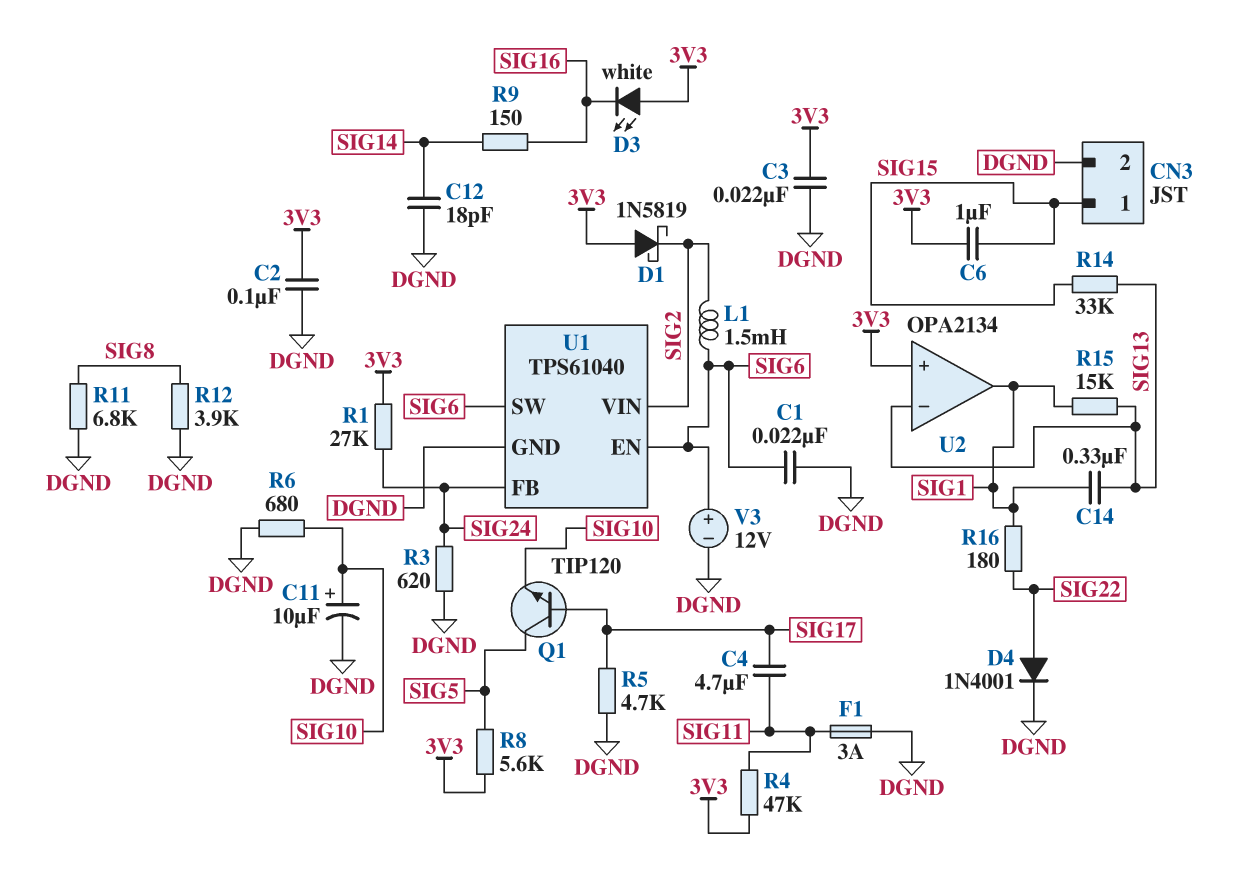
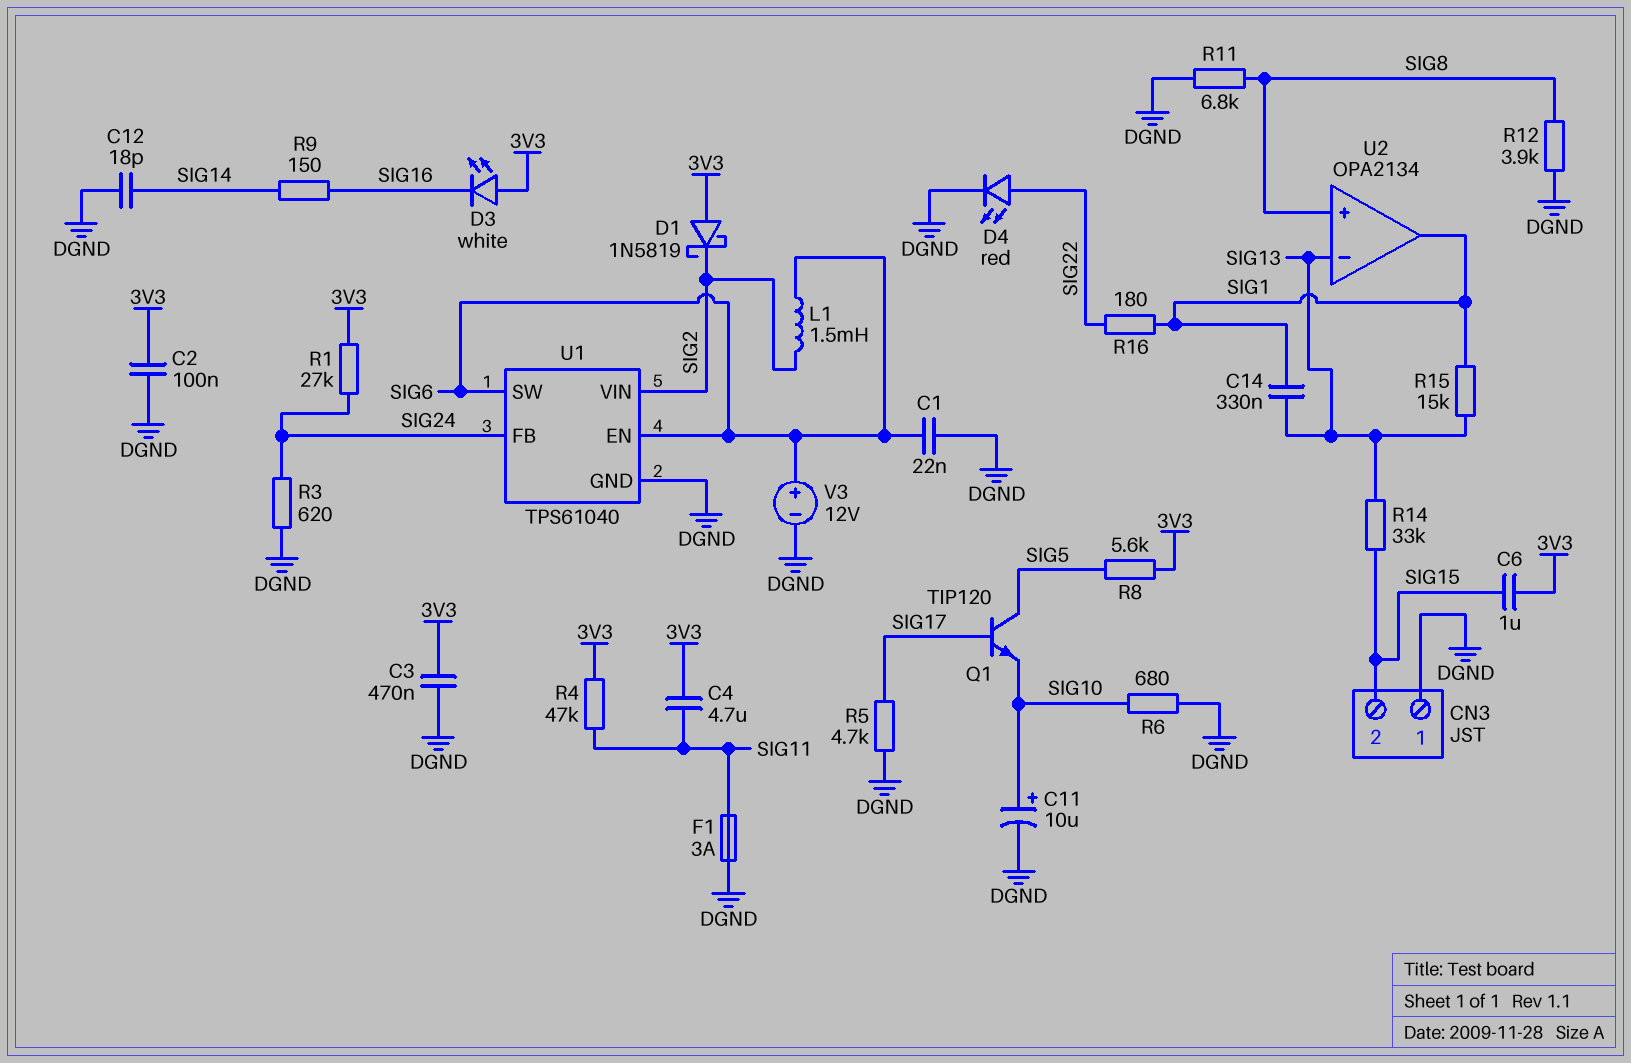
C3: 22nF (3V3, DGND) -> 470nF (3V3, DGND)
C4: 4.7uF (SIG11, SIG17) -> 4.7uF (3V3, SIG11)
CN3 pin 1: SIG15 -> DGND
CN3 pin 2: DGND -> SIG15
D4: diode 1N4001 (A SIG22, K DGND) -> LED red (A SIG22, K DGND)
U2 pin in+: 3V3 -> SIG8

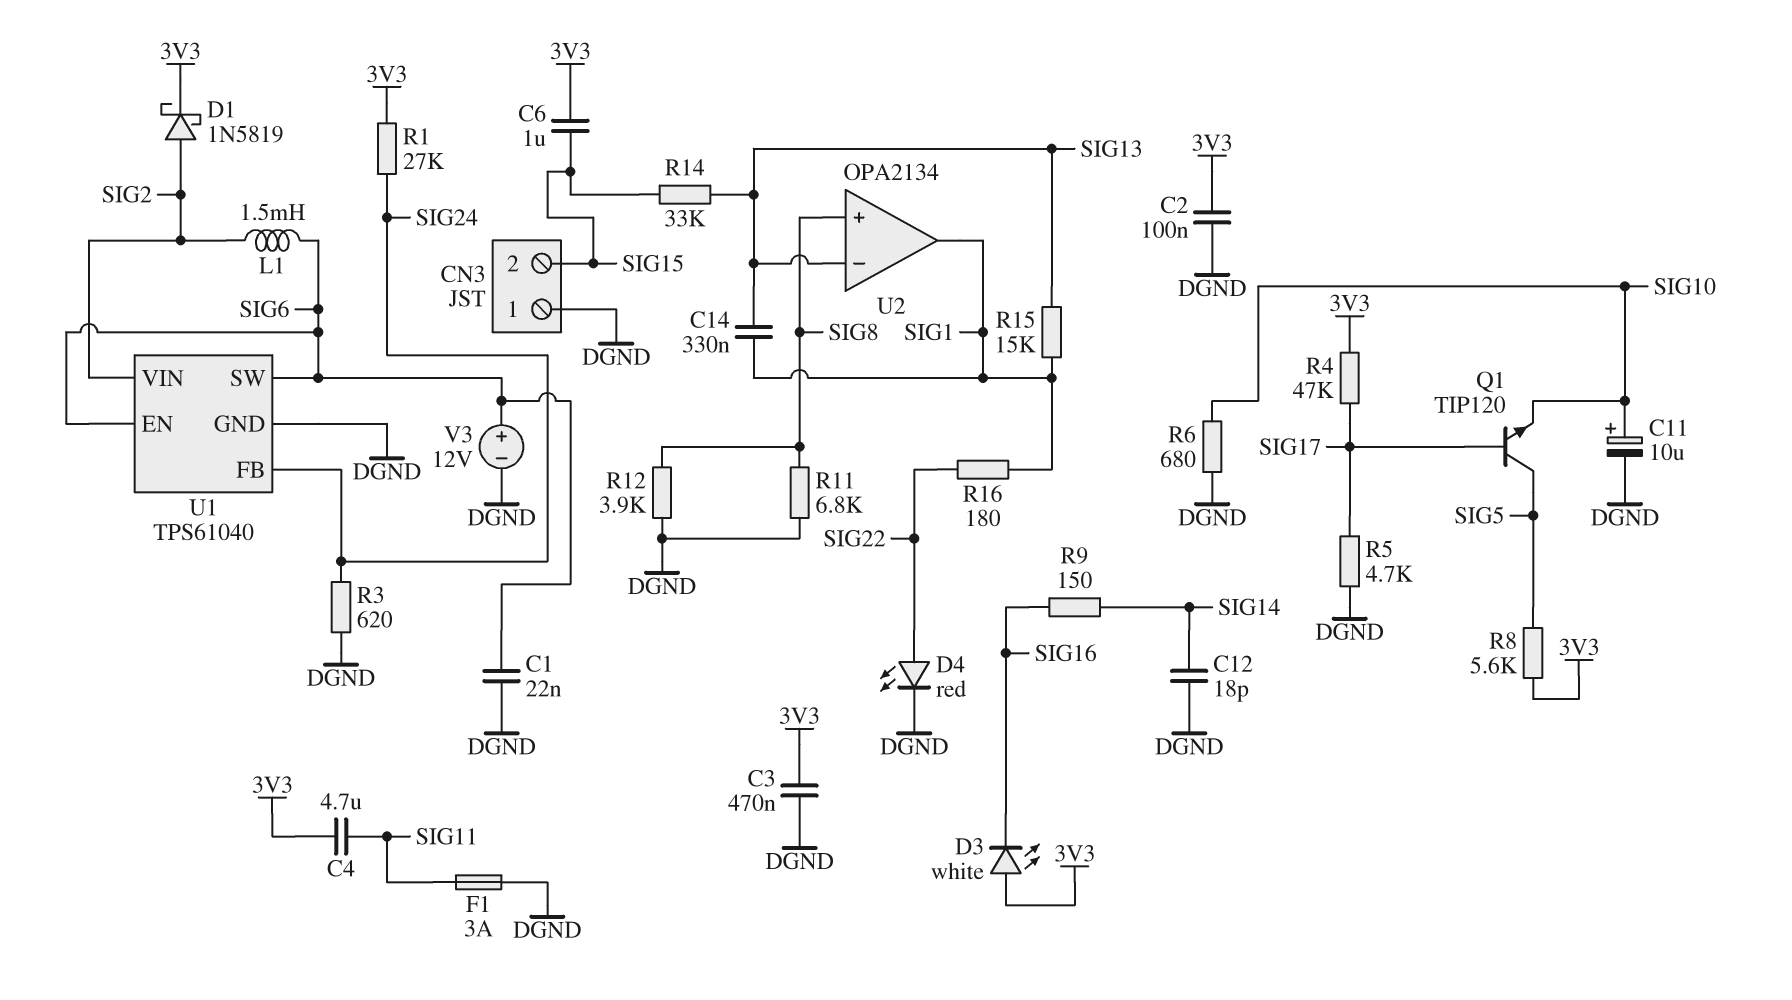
D1: schottky 1N5819 (A 3V3, K SIG2) -> schottky 1N5819 (A SIG2, K 3V3)
R4: 47k (3V3, SIG11) -> 47k (3V3, SIG17)

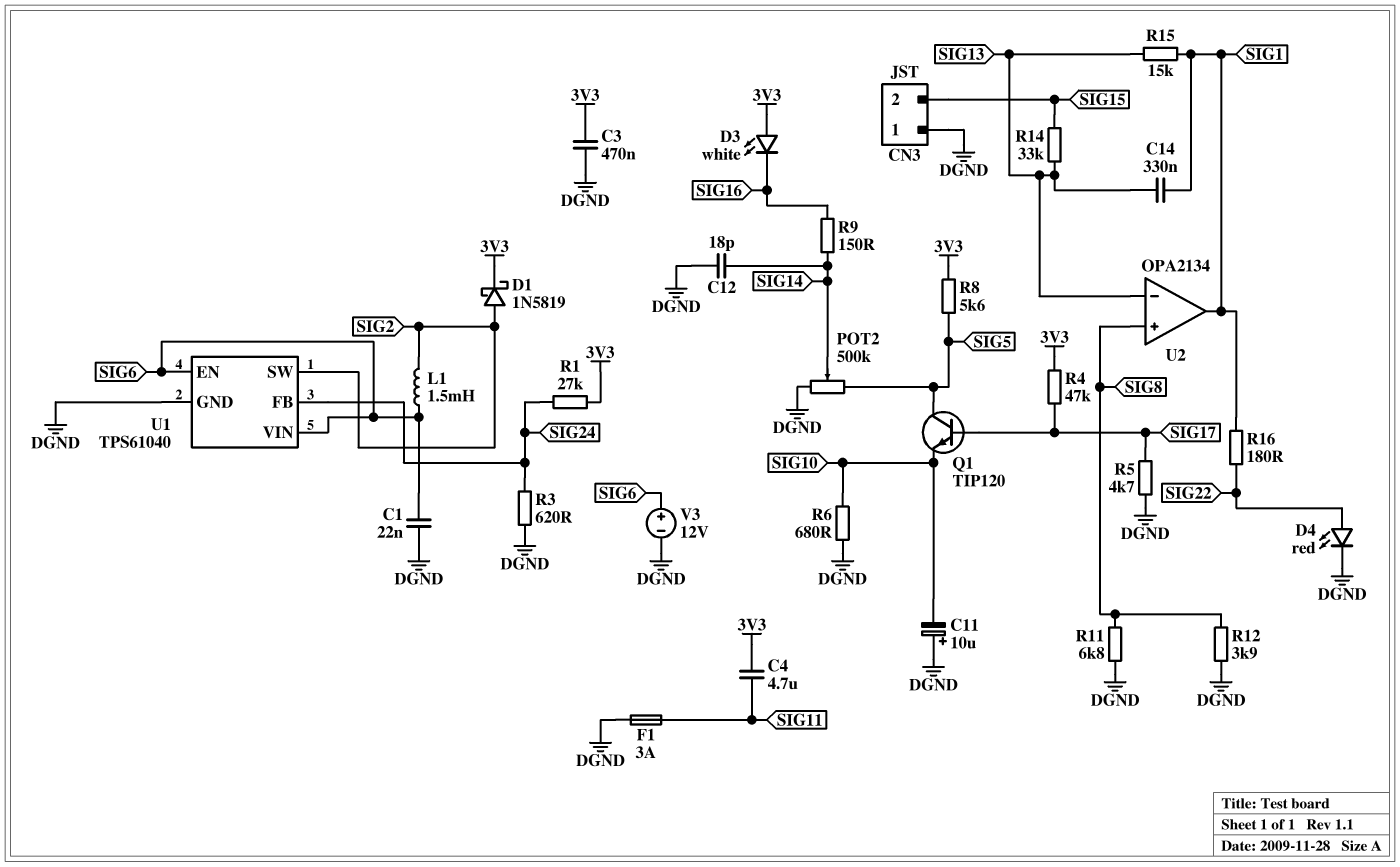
C2: 100nF (3V3, DGND) -> none
C6: 1uF (3V3, SIG15) -> none
C11: 10uF (plus SIG10, minus DGND) -> 10uF (plus DGND, minus SIG10)
POT2: none -> 500k (DGND, SIG5, wiper SIG14)
U1 pin SW: SIG6 -> SIG2
U1 pin VIN: SIG2 -> SIG6

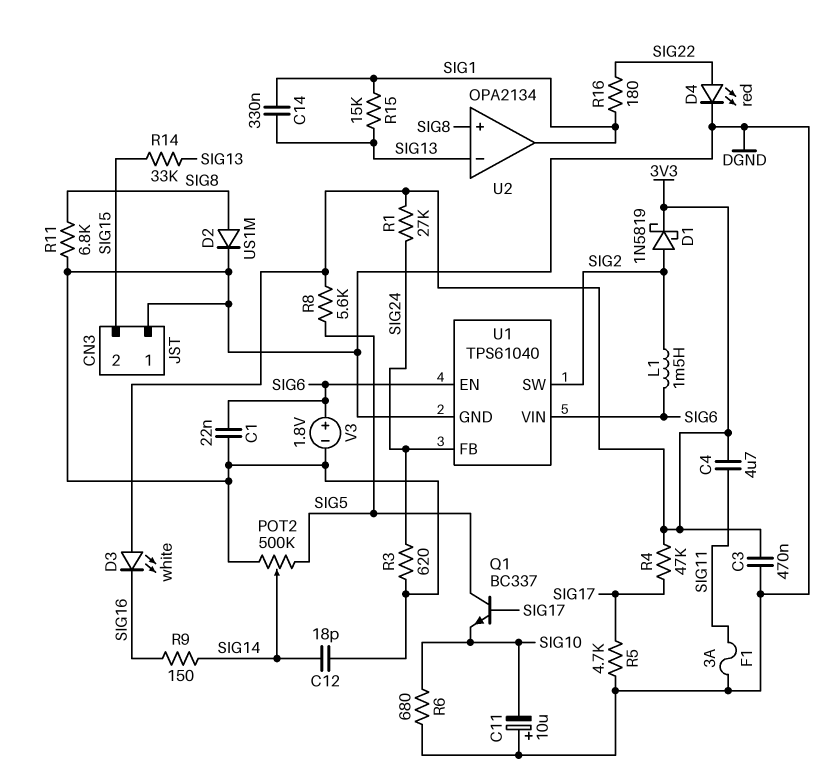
D2: none -> diode US1M (A SIG8, K DGND)
Q1: NPN TIP120 (B SIG17, C SIG5, E SIG10) -> NPN BC337 (B SIG17, C SIG5, E SIG10)
R12: 3.9k (DGND, SIG8) -> none
V3: 12V (plus SIG6, minus DGND) -> 1.8V (plus SIG6, minus DGND)

